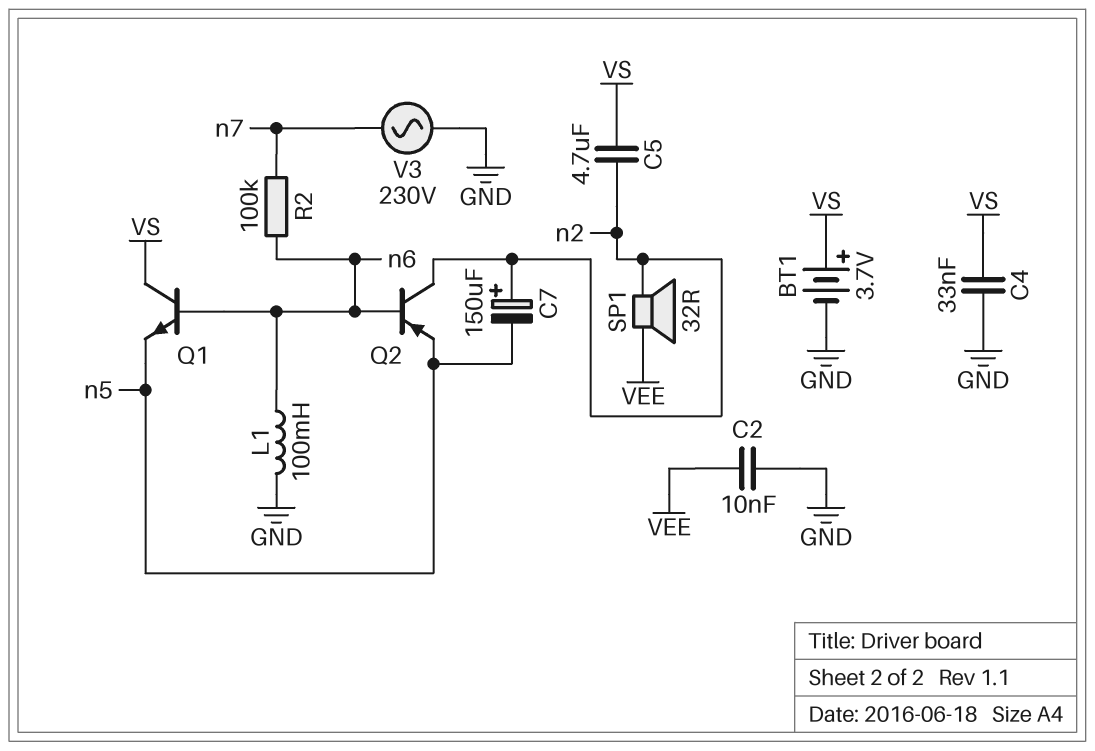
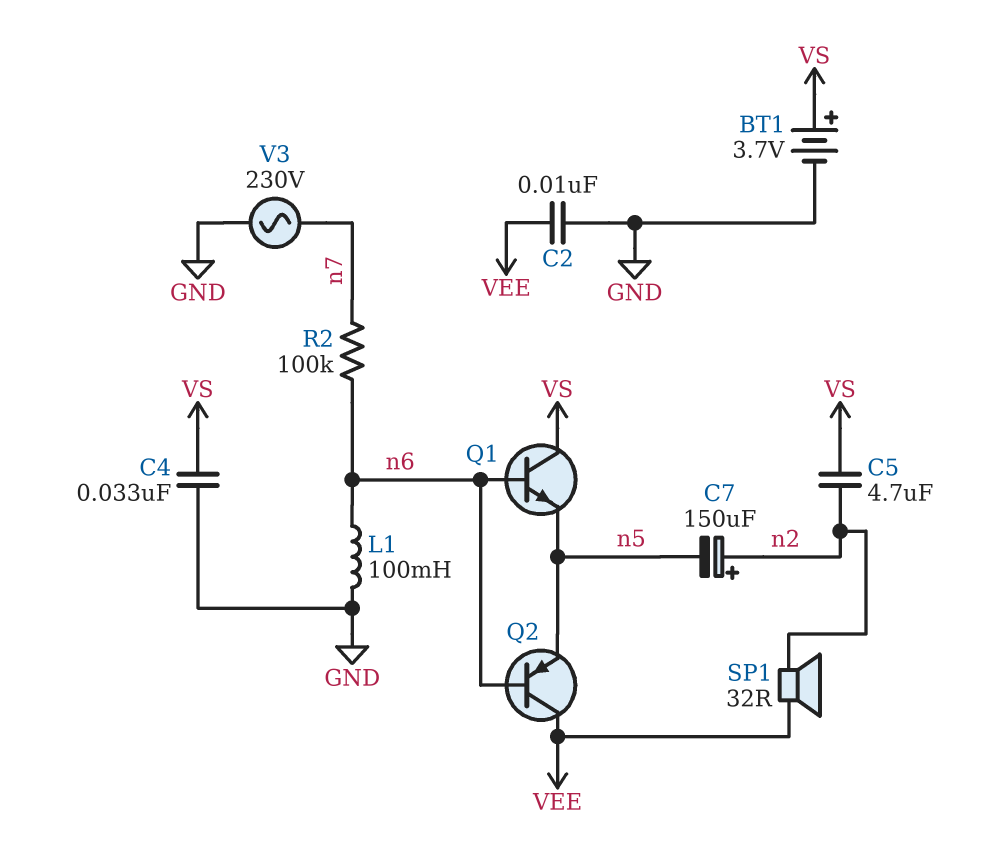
Q2: PNP (B n6, C n2, E n5) -> PNP (B n6, C VEE, E n5)

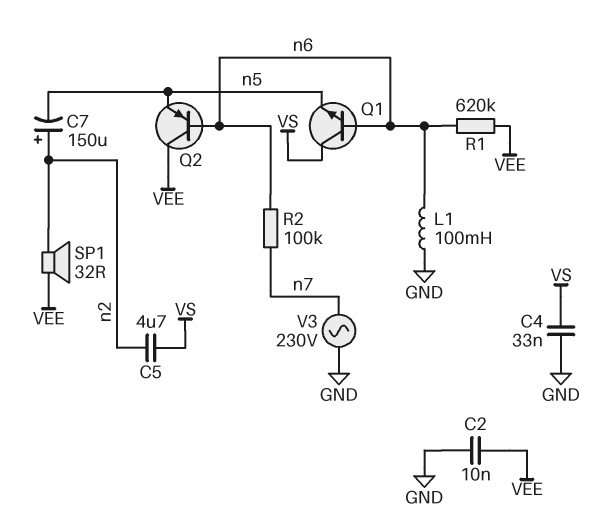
BT1: 3.7V (plus VS, minus GND) -> none
R1: none -> 620k (VEE, n6)

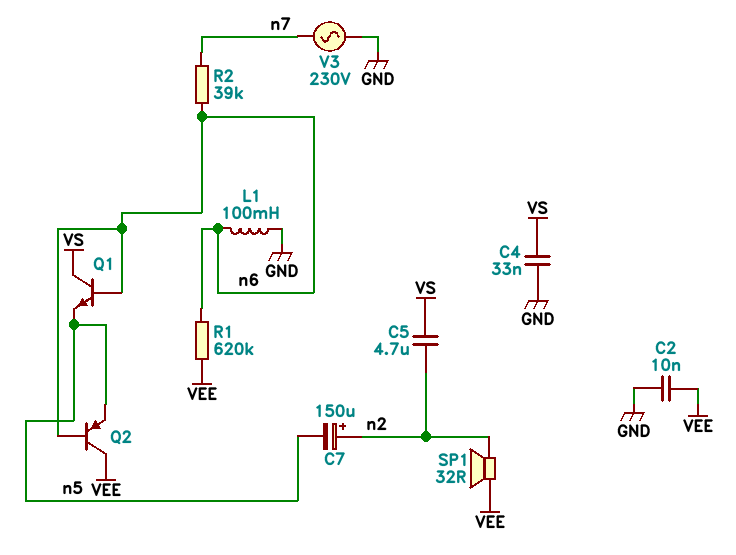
R2: 100k (n6, n7) -> 39k (n6, n7)

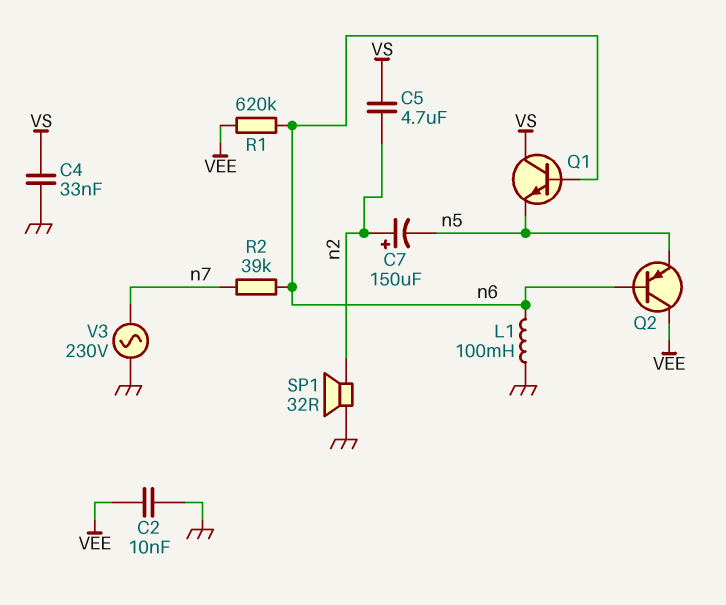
SP1: speaker 32R (VEE, n2) -> speaker 32R (GND, n2)

